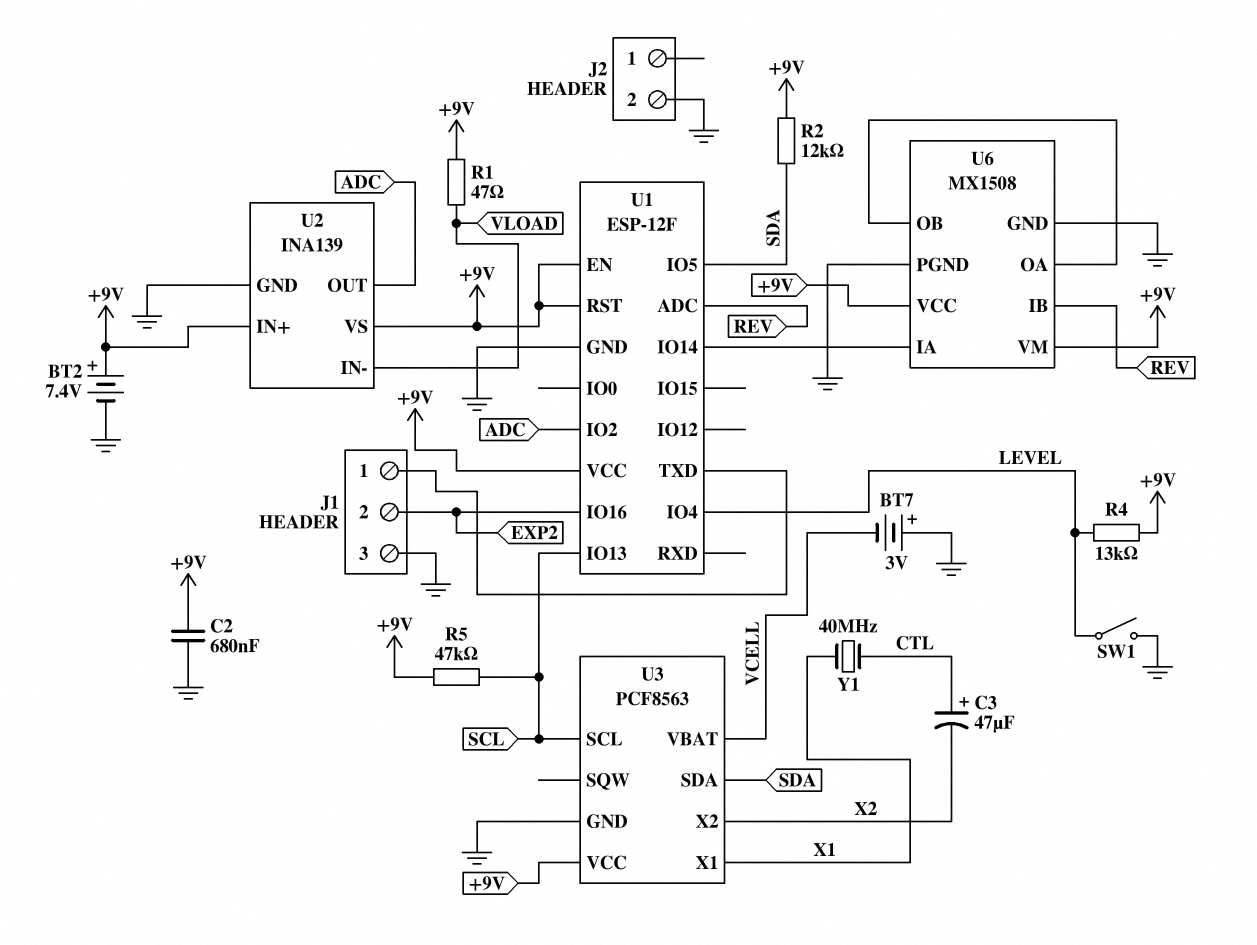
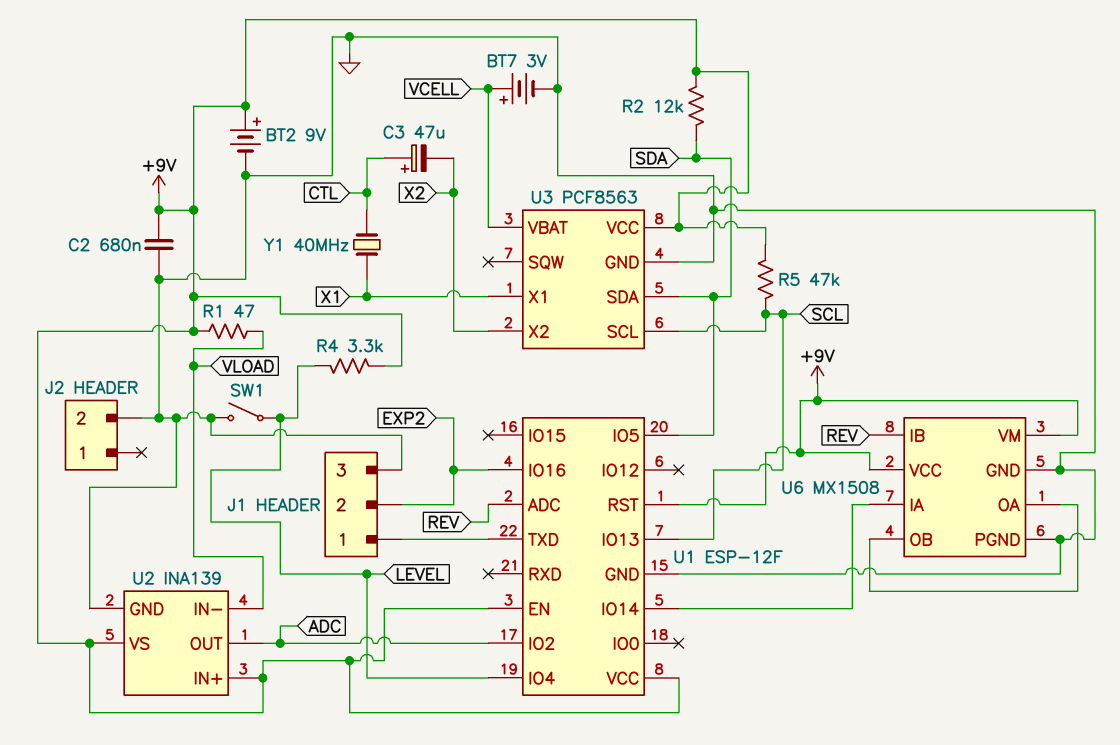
BT2: 7.4V (plus +9V, minus GND) -> 9V (plus +9V, minus GND)
BT7: 3V (plus GND, minus VCELL) -> 3V (plus VCELL, minus GND)
R4: 13k (+9V, LEVEL) -> 3.3k (+9V, LEVEL)

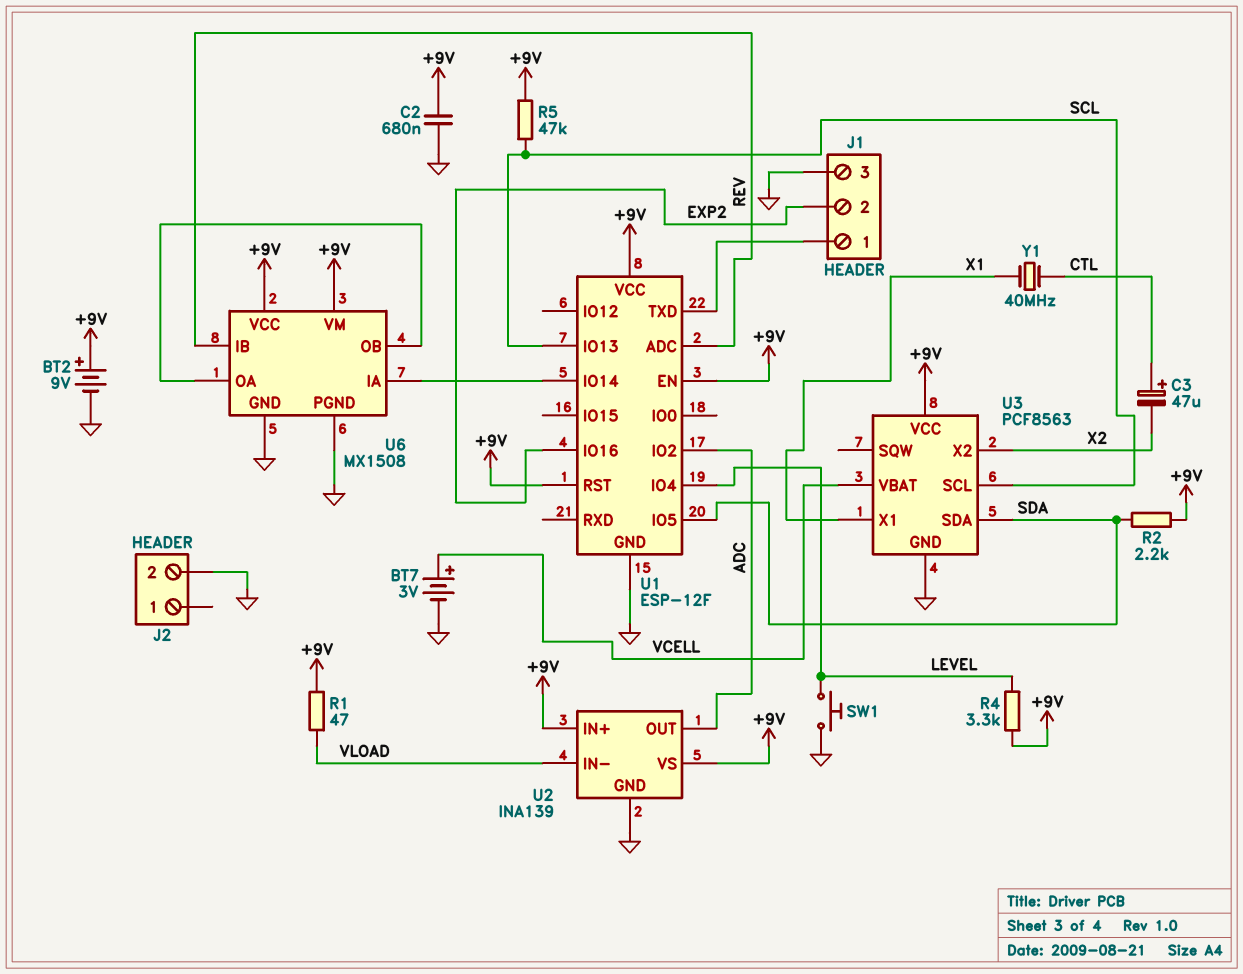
R2: 12k (+9V, SDA) -> 2.2k (+9V, SDA)
SW1: switch (GND, LEVEL) -> button (GND, LEVEL)

